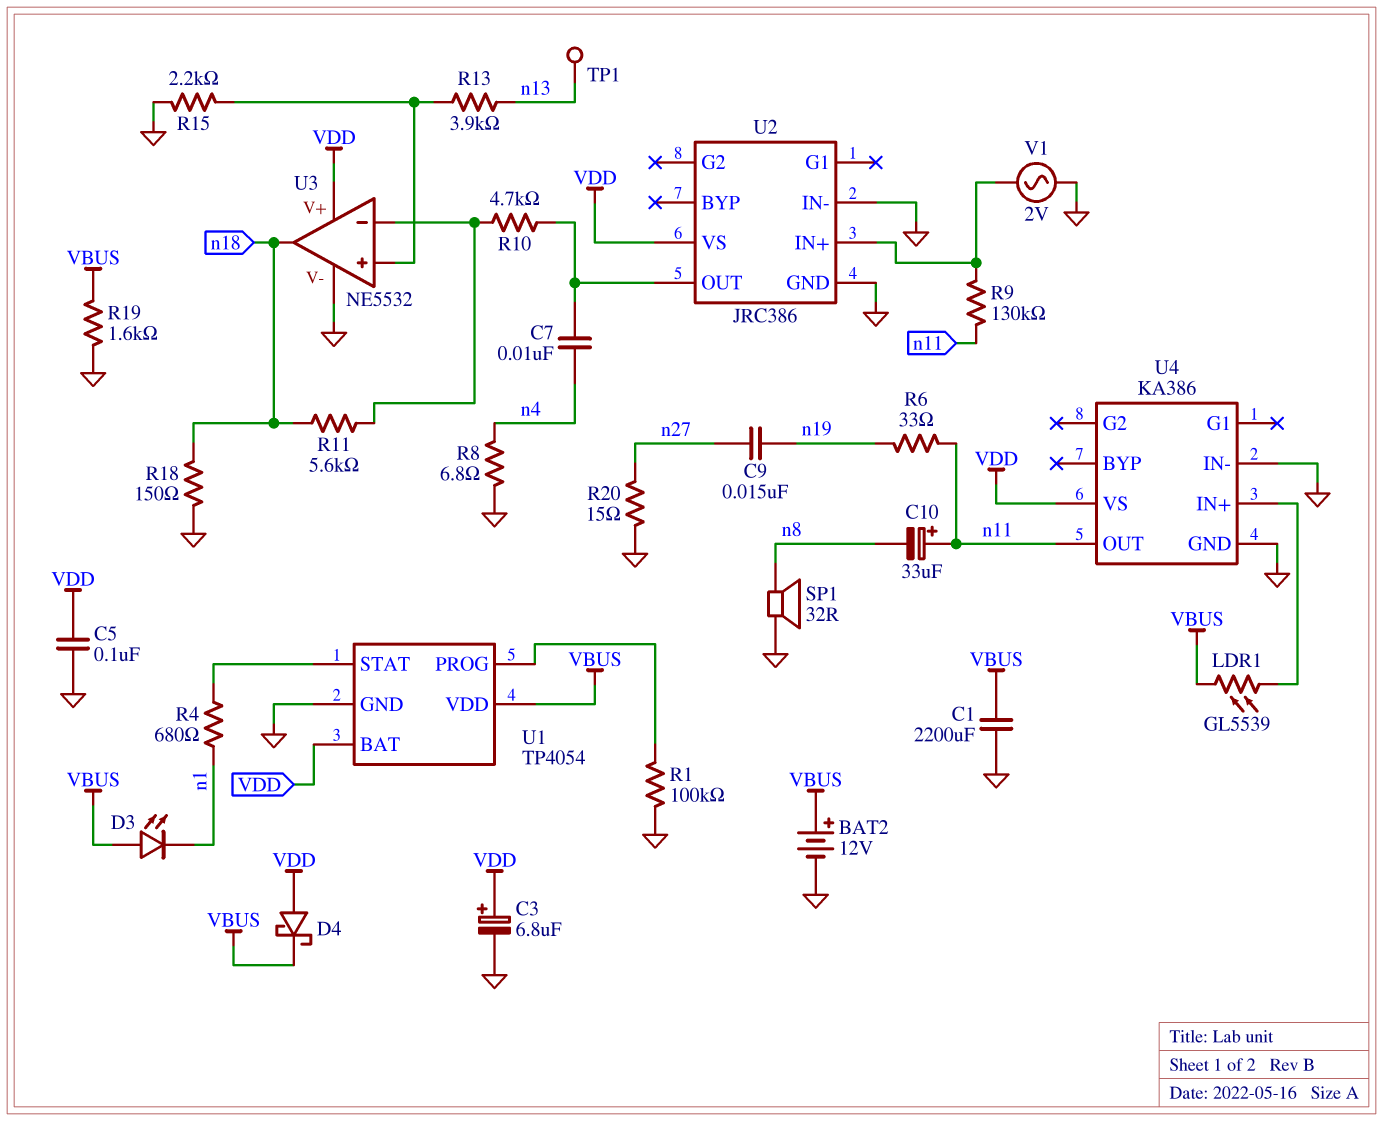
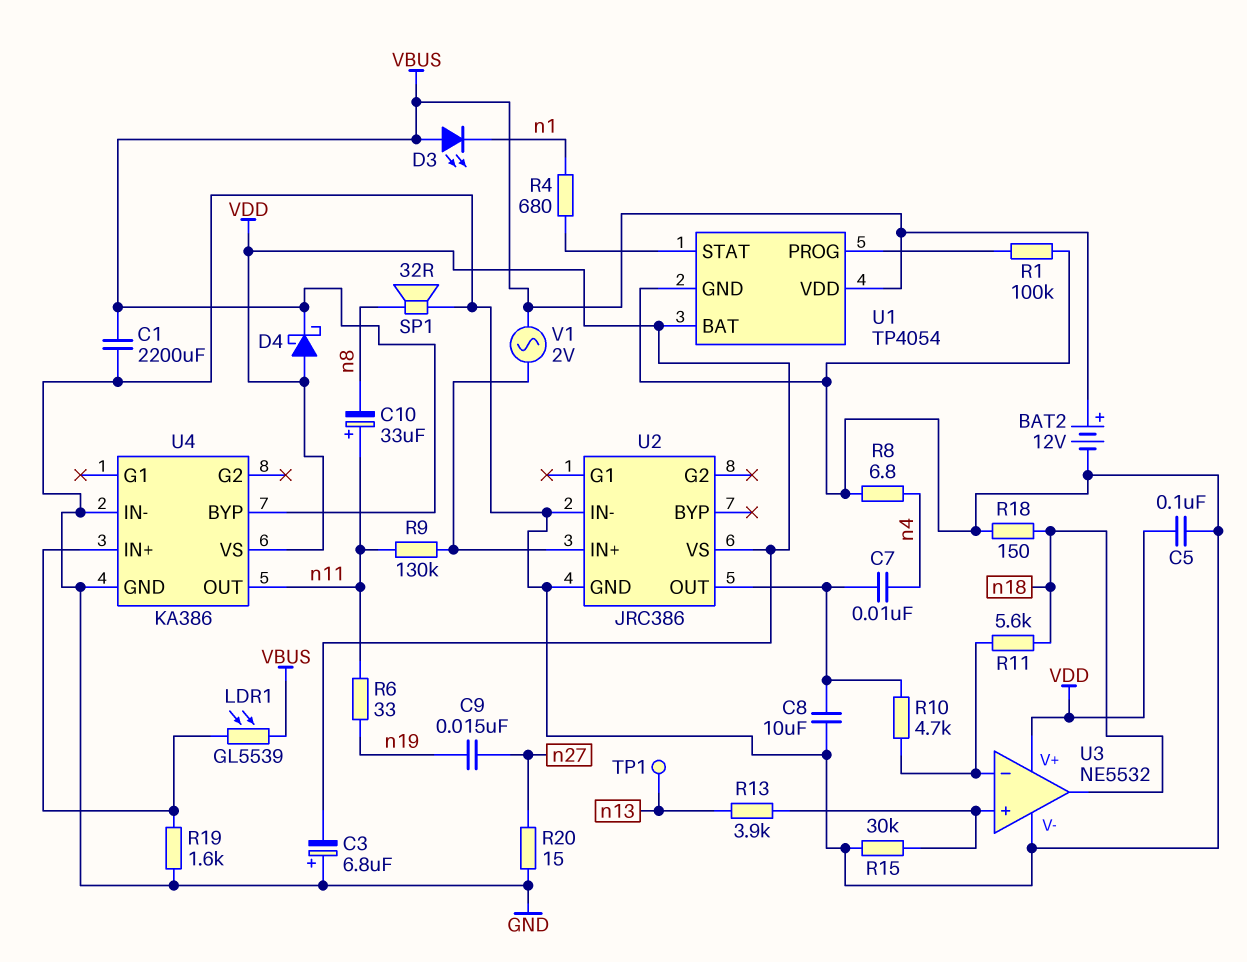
C3: 6.8uF (plus VDD, minus GND) -> 6.8uF (plus GND, minus VDD)
C8: none -> 10uF (GND, U2/OUT)
R15: 2.2k (GND, U3/in+) -> 30k (GND, U3/in+)
R19: 1.6k (GND, VBUS) -> 1.6k (GND, U4/IN+)
U4 pin BYP: none -> VBUS
V1: AC 2V (GND, U2/IN+) -> AC 2V (U2/IN+, VBUS)

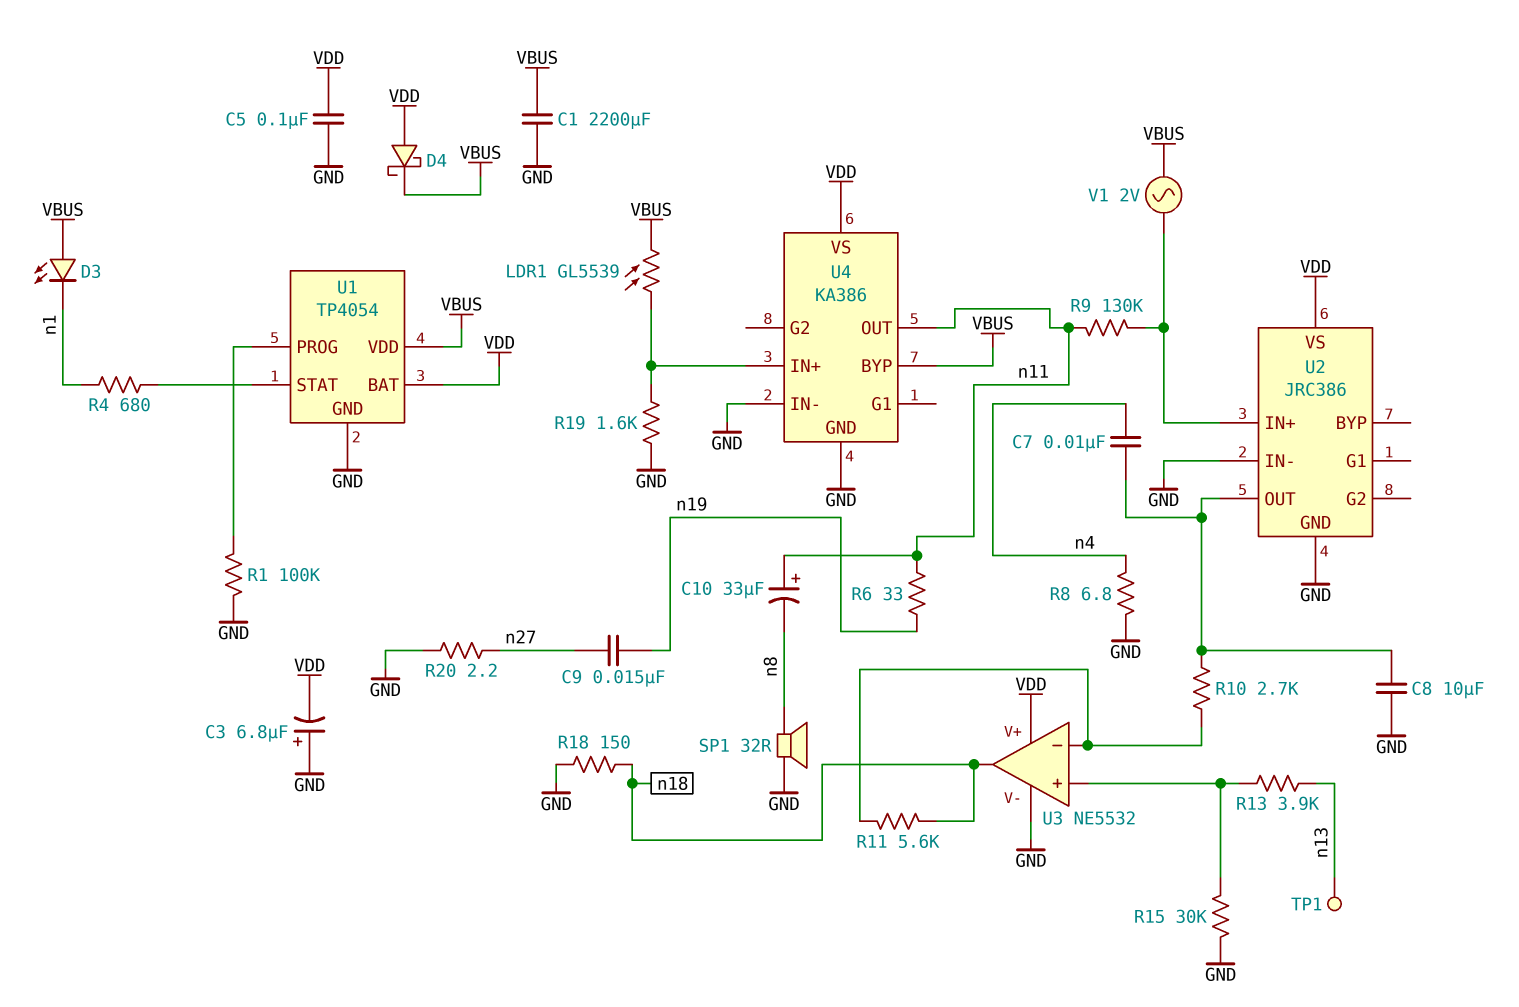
BAT2: 12V (plus VBUS, minus GND) -> none
R10: 4.7k (U2/OUT, U3/in-) -> 2.7k (U2/OUT, U3/in-)
R20: 15 (GND, n27) -> 2.2 (GND, n27)

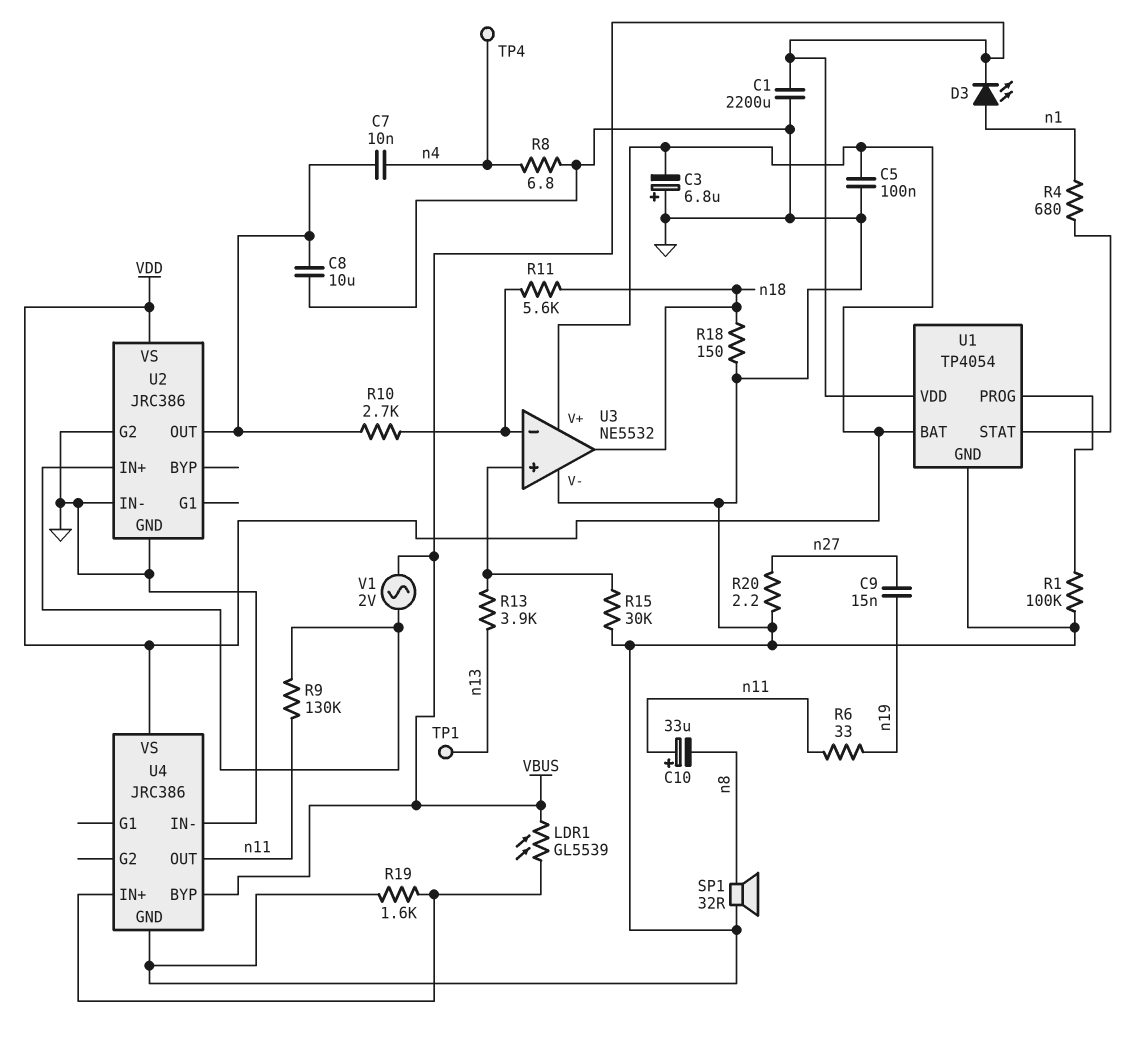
D3: LED (A VBUS, K n1) -> LED (A n1, K VBUS)
D4: schottky (A VDD, K VBUS) -> none
TP4: none -> test point (n4)
U2 pin G2: none -> GND
U4: KA386 -> JRC386

